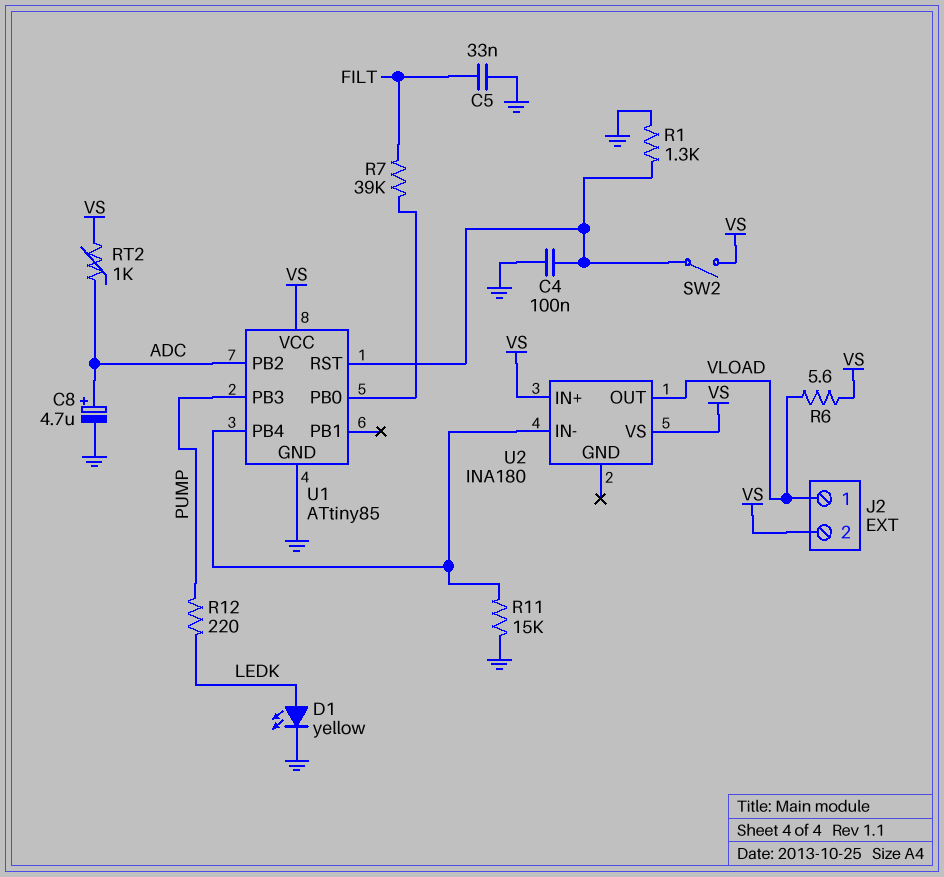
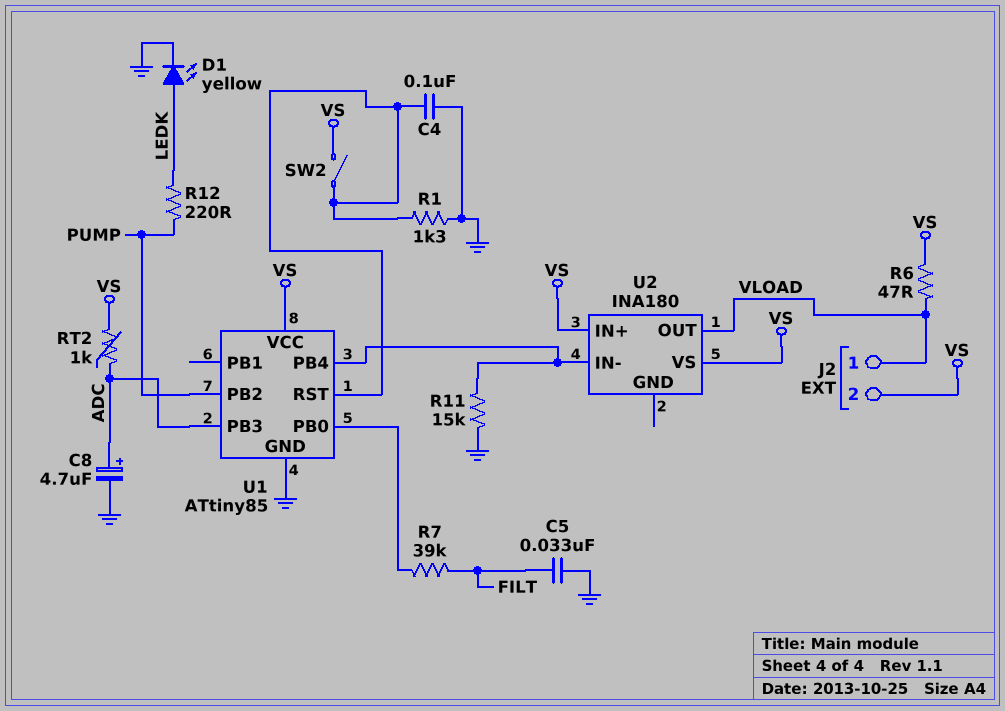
R6: 5.6 (VLOAD, VS) -> 47 (VLOAD, VS)
U1 pin PB2: ADC -> PUMP
U1 pin PB3: PUMP -> ADC

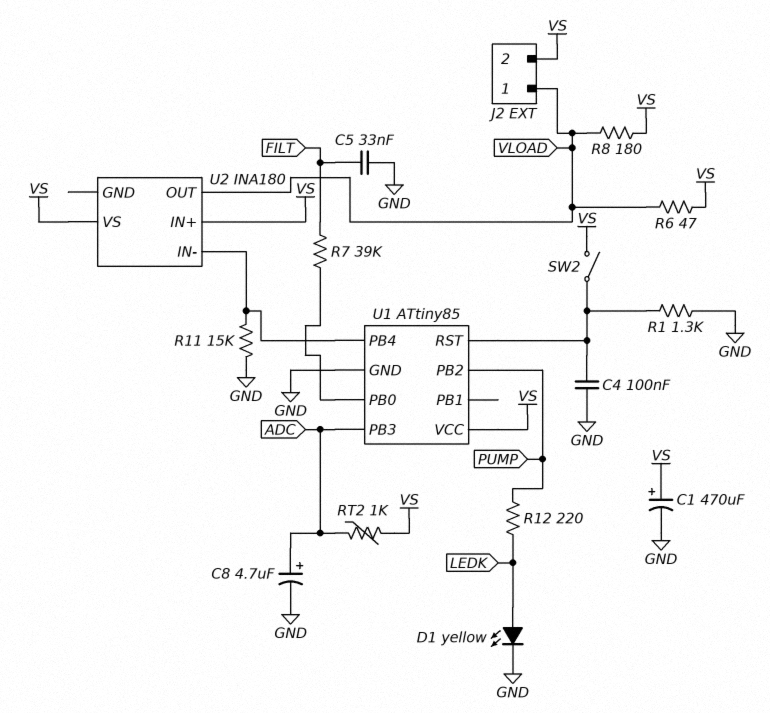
C1: none -> 470uF (plus VS, minus GND)
R8: none -> 180 (VLOAD, VS)

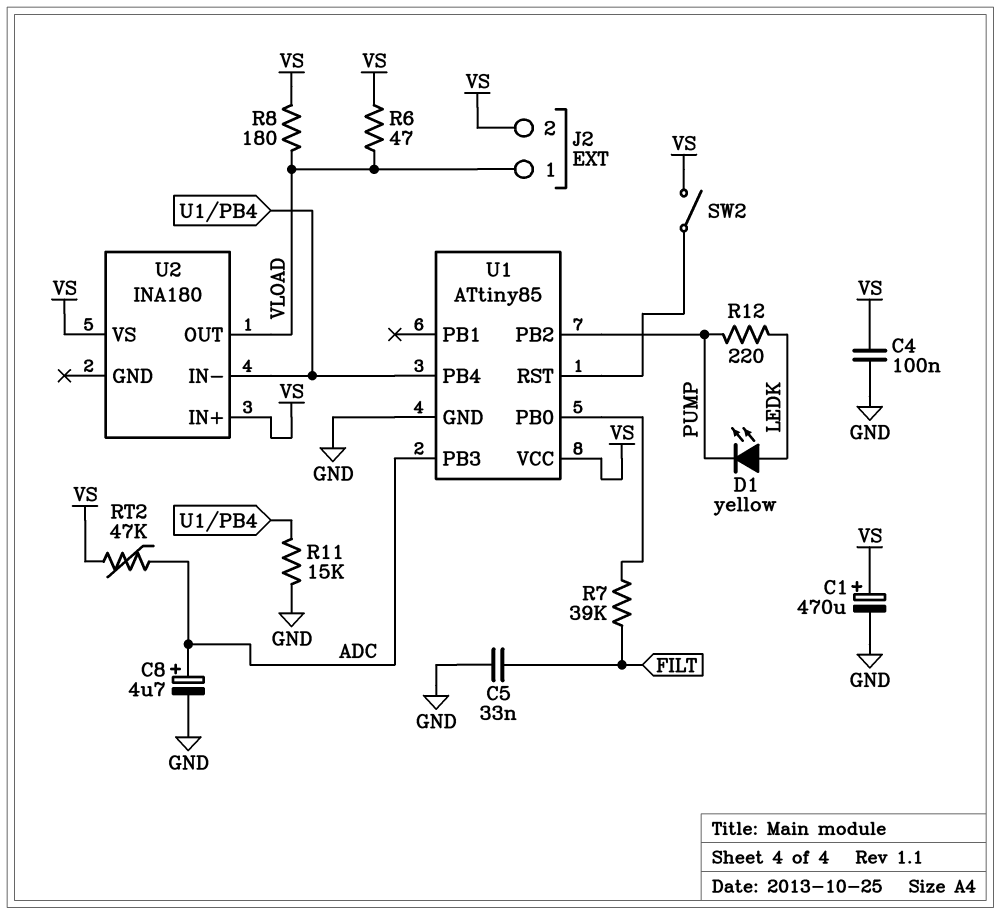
C4: 100nF (GND, U1/RST) -> 100nF (GND, VS)
D1: LED yellow (A LEDK, K GND) -> LED yellow (A LEDK, K PUMP)
R1: 1.3k (GND, U1/RST) -> none
RT2: 1k (ADC, VS) -> 47k (ADC, VS)

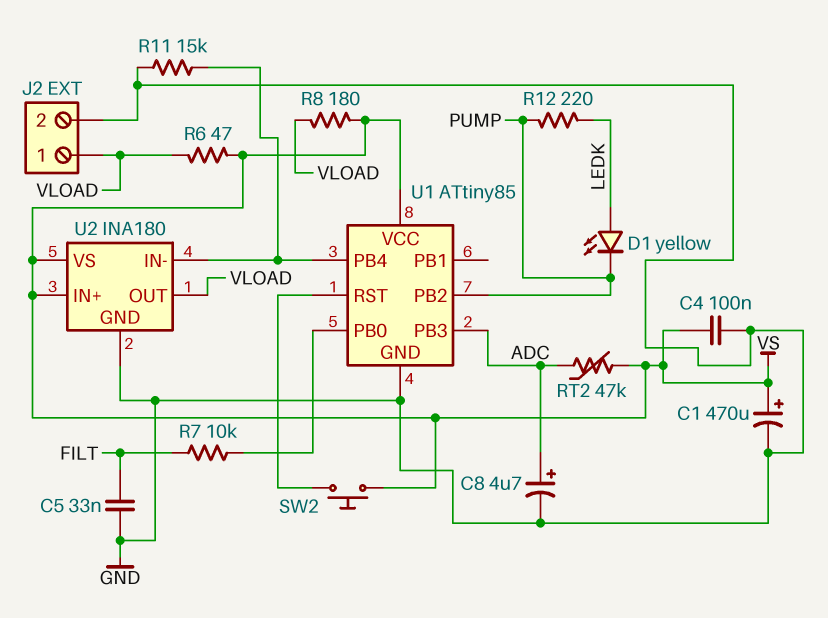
J2 pin 2: VS -> GND
R7: 39k (FILT, U1/PB0) -> 10k (FILT, U1/PB0)
SW2: switch (U1/RST, VS) -> button (U1/RST, VS)
U2 pin GND: none -> GND

